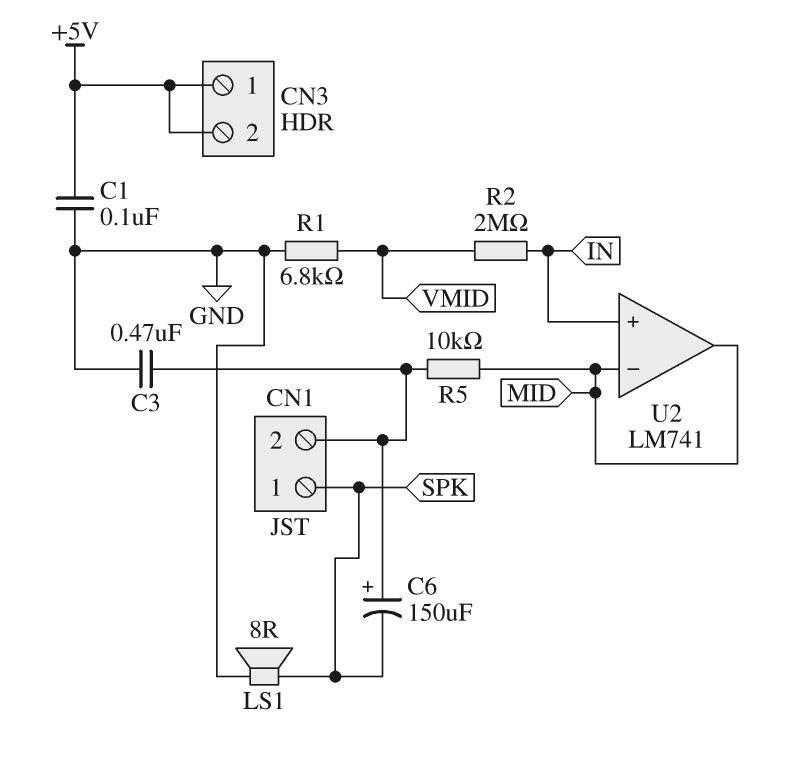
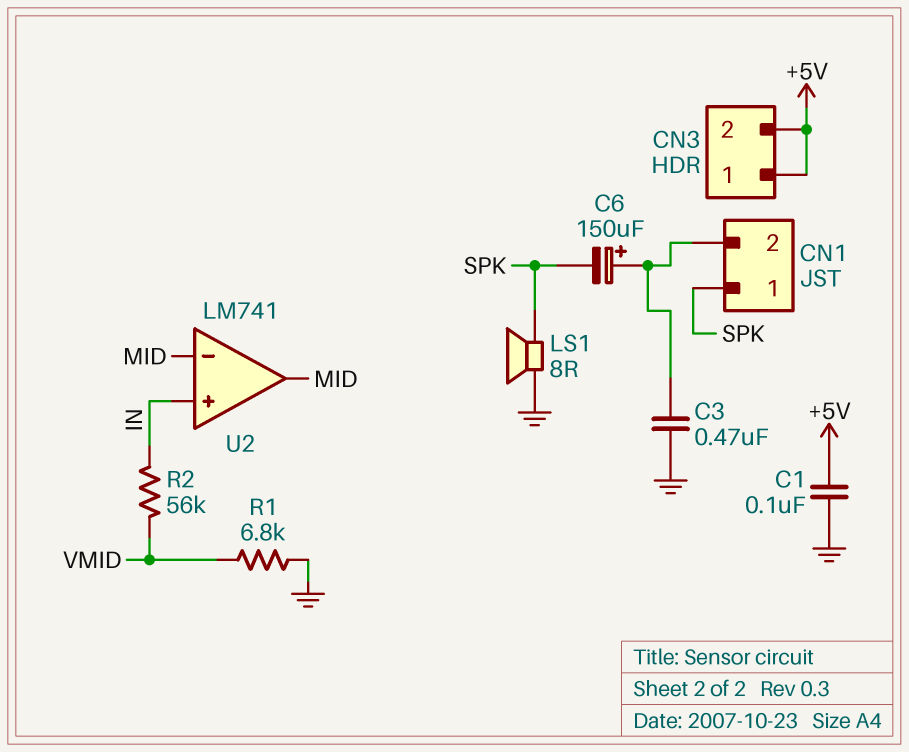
R2: 2M (IN, VMID) -> 56k (IN, VMID)
R5: 10k (CN1/2, MID) -> none

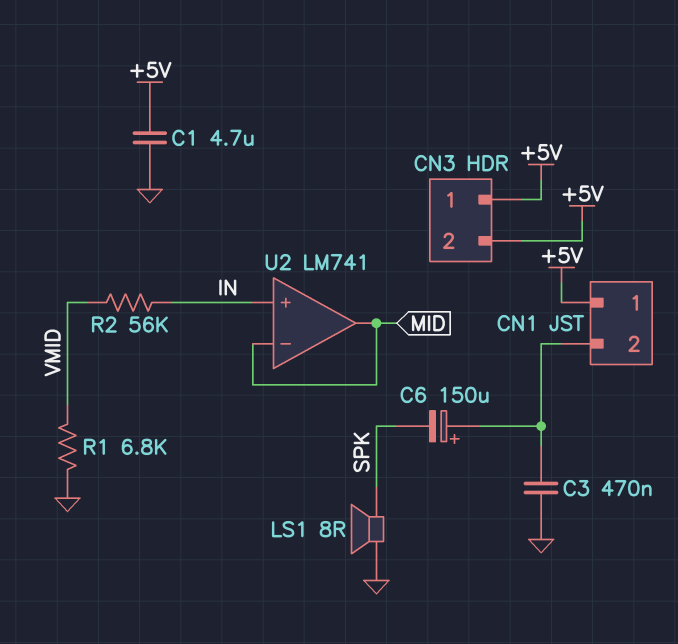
C1: 100nF (+5V, GND) -> 4.7uF (+5V, GND)
CN1 pin 1: SPK -> +5V

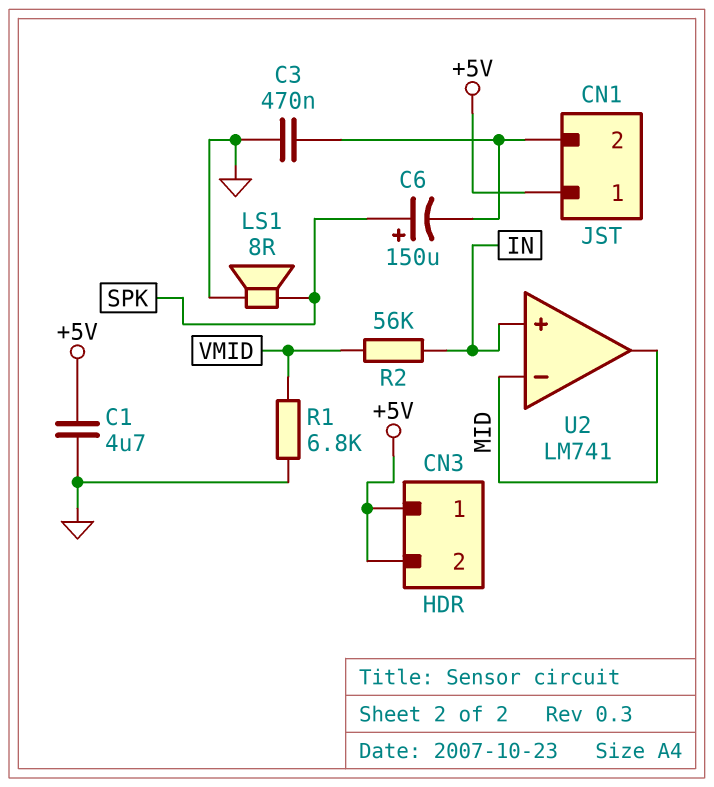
C6: 150uF (plus CN1/2, minus SPK) -> 150uF (plus SPK, minus CN1/2)

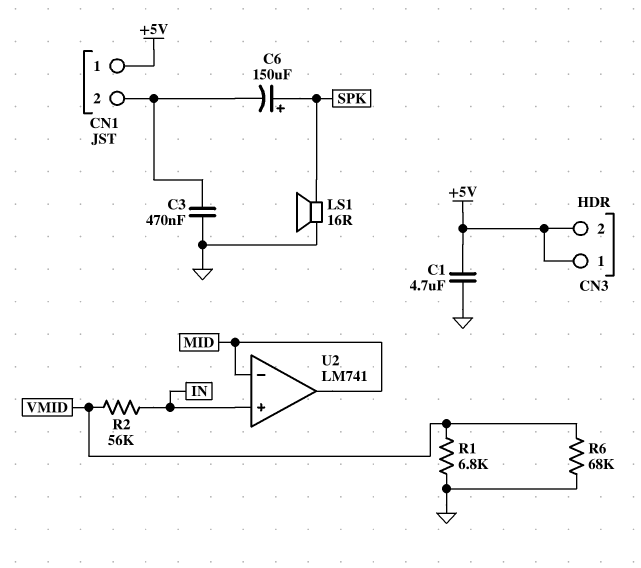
LS1: speaker 8R (GND, SPK) -> speaker 16R (GND, SPK)
R6: none -> 68k (GND, VMID)

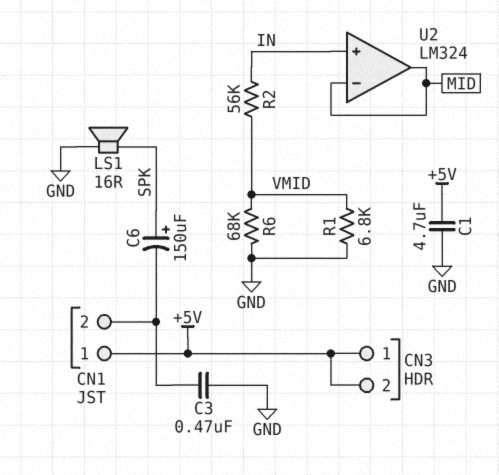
U2: LM741 -> LM324

